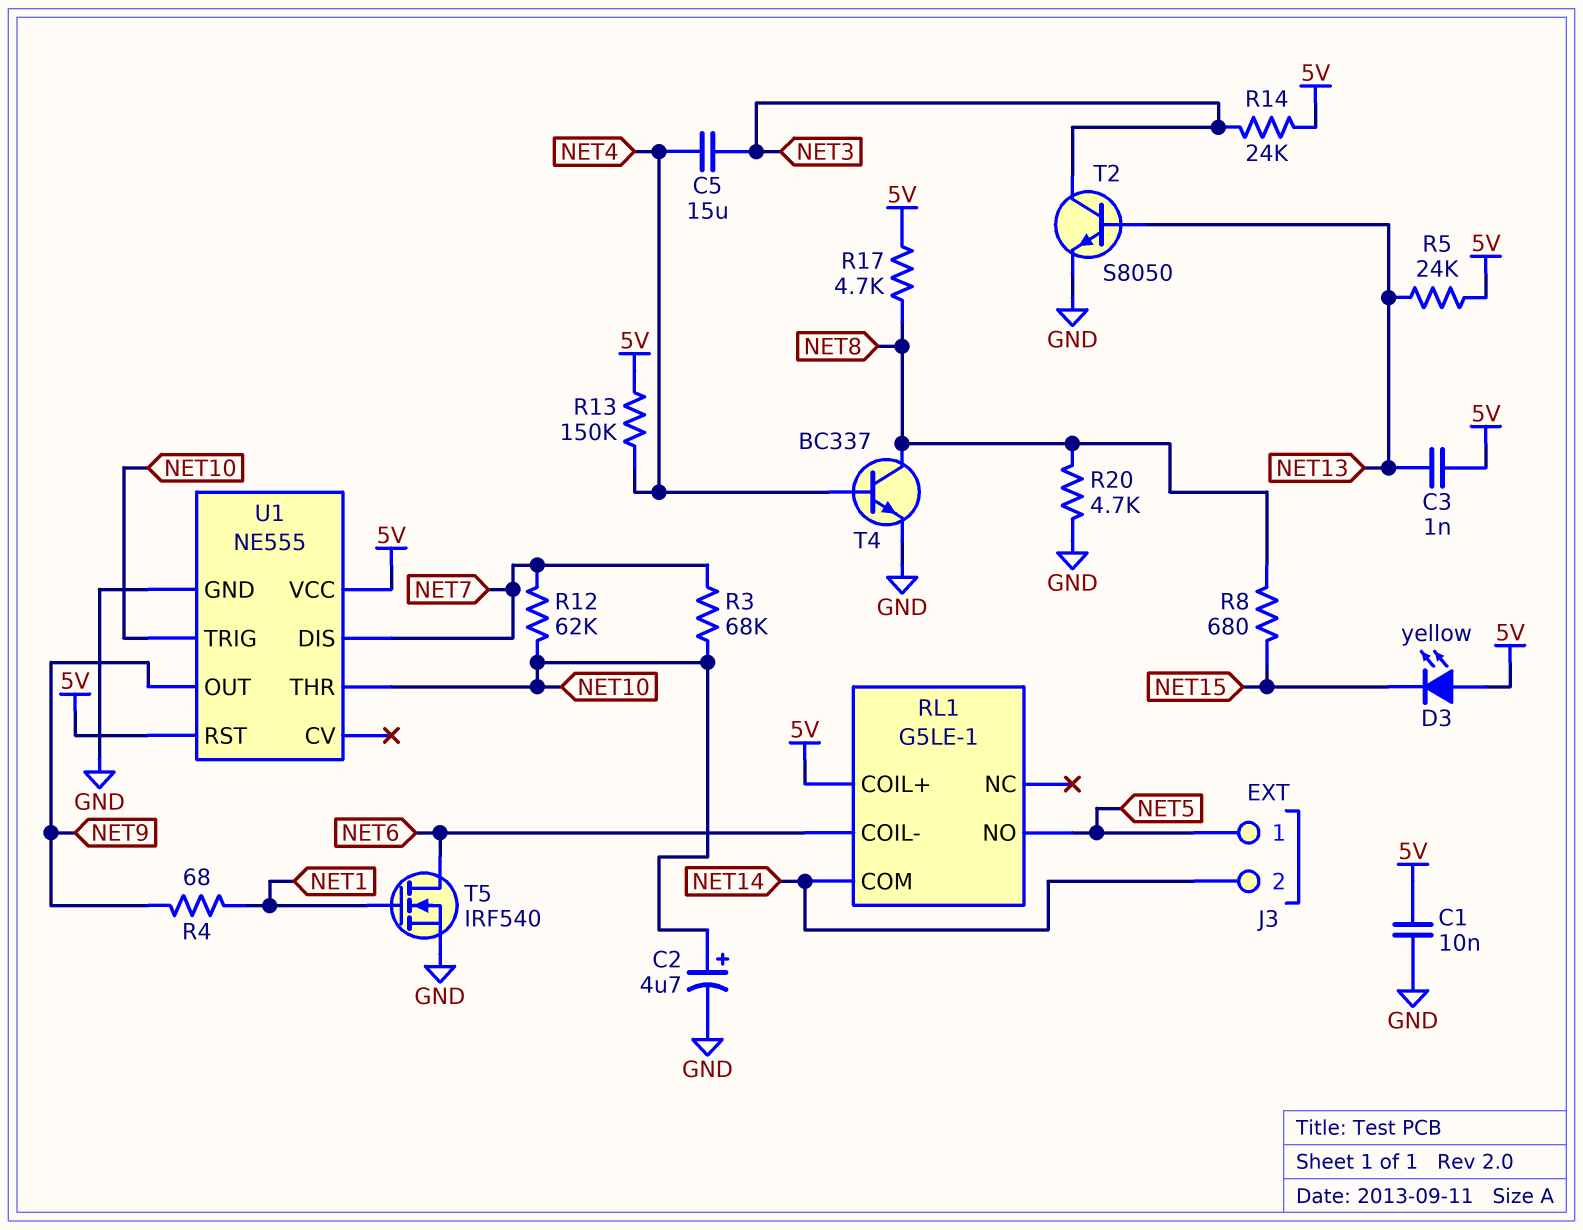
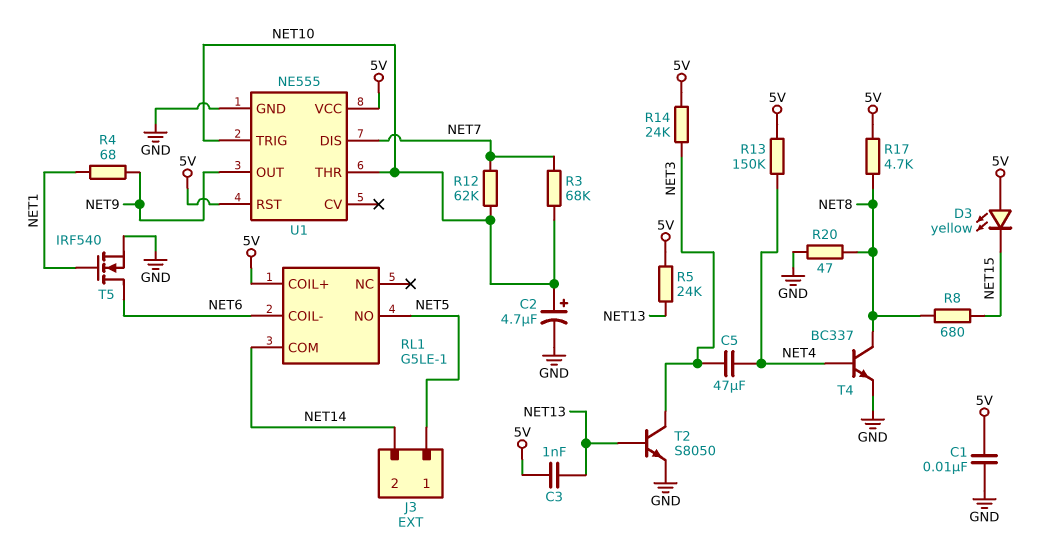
C5: 15uF (NET3, NET4) -> 47uF (NET3, NET4)
R20: 4.7k (GND, NET8) -> 47 (GND, NET8)

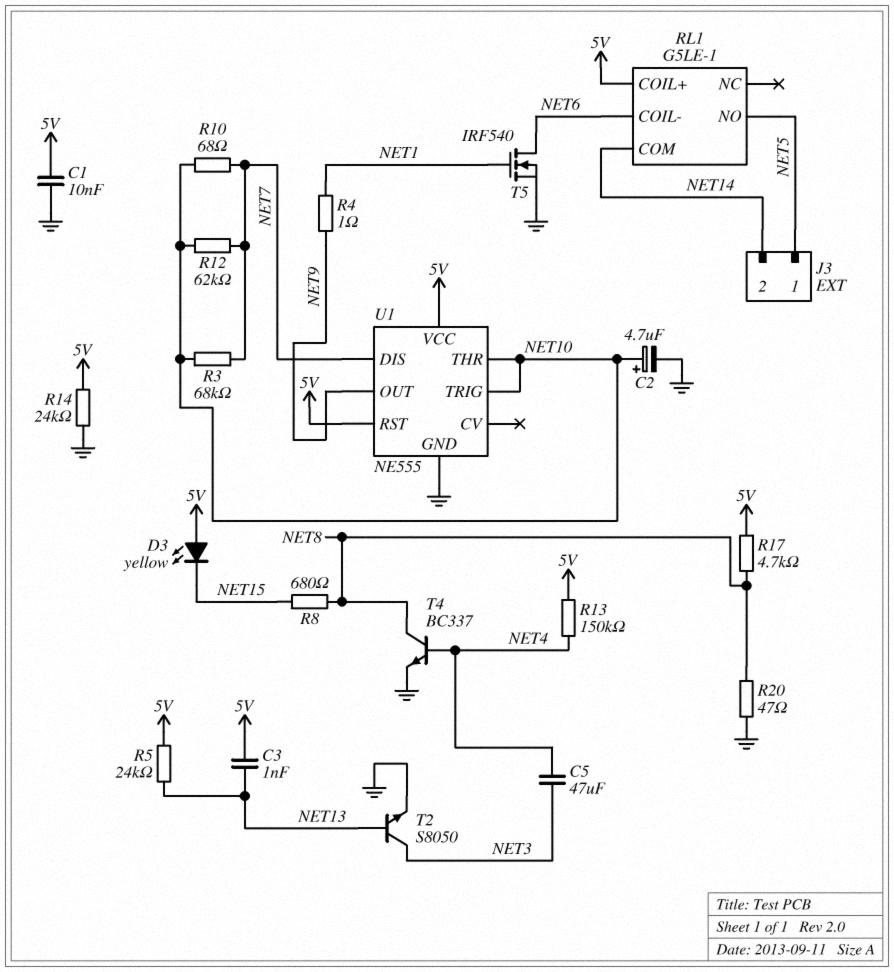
R4: 68 (NET1, NET9) -> 1 (NET1, NET9)
R10: none -> 68 (NET7, NET10)
R14: 24k (5V, NET3) -> 24k (5V, GND)

